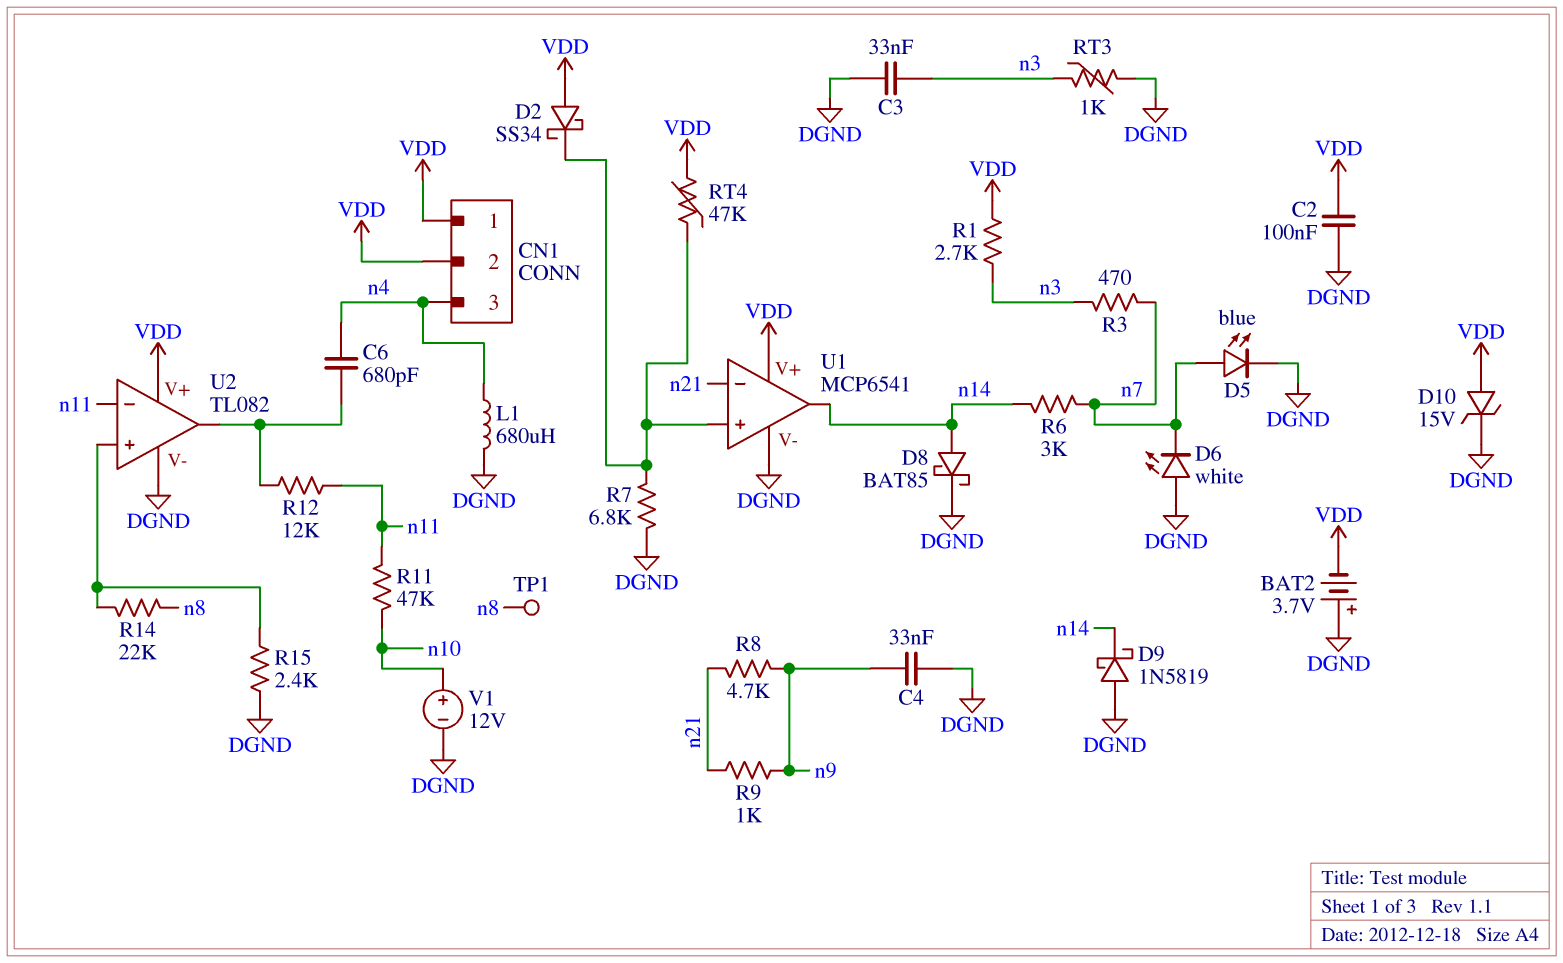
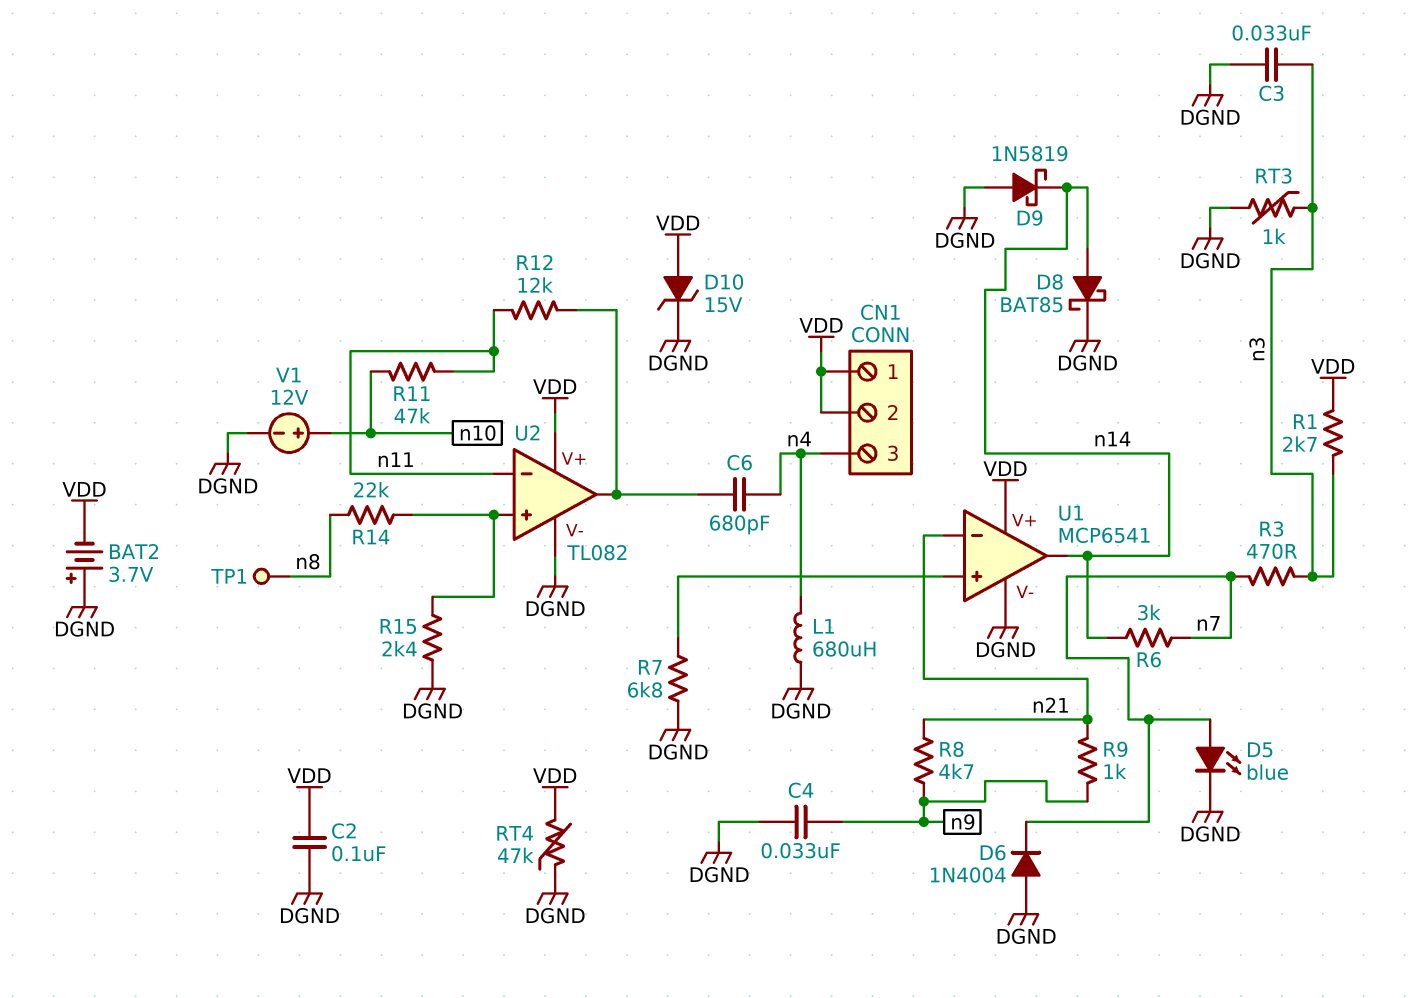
D2: schottky SS34 (A VDD, K U1/in+) -> none
D6: LED white (A DGND, K n7) -> diode 1N4004 (A DGND, K n7)
RT4: 47k (U1/in+, VDD) -> 47k (DGND, VDD)

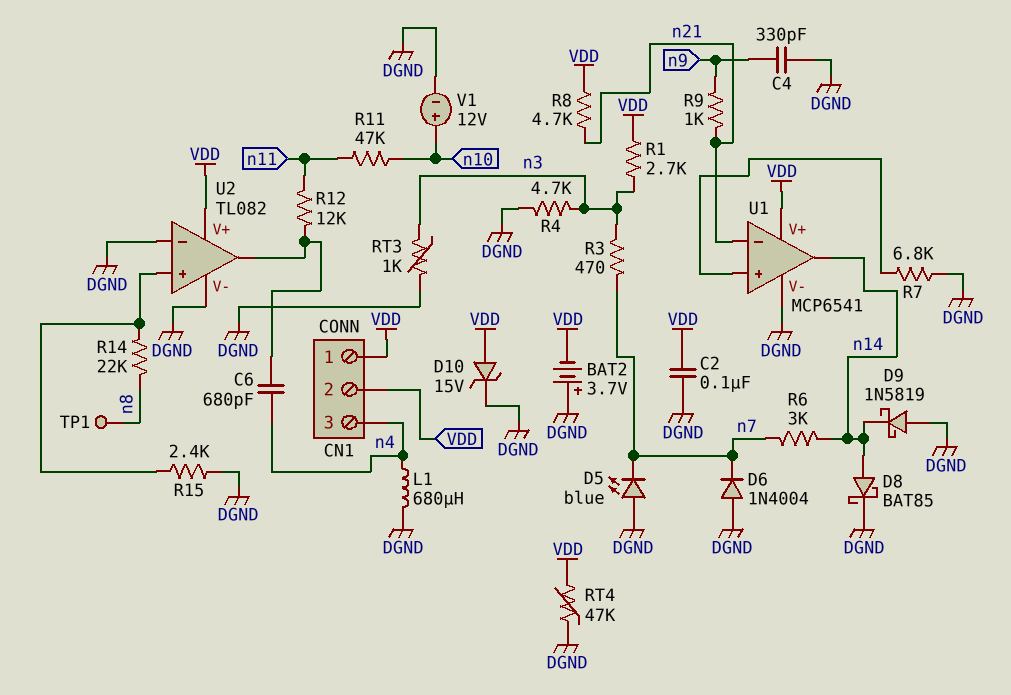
C3: 33nF (DGND, n3) -> none
C4: 33nF (DGND, n9) -> 330pF (DGND, n9)
D5: LED blue (A n7, K DGND) -> LED blue (A DGND, K n7)
R4: none -> 4.7k (DGND, n3)
R8: 4.7k (n9, n21) -> 4.7k (VDD, n21)
U2 pin in-: n11 -> DGND

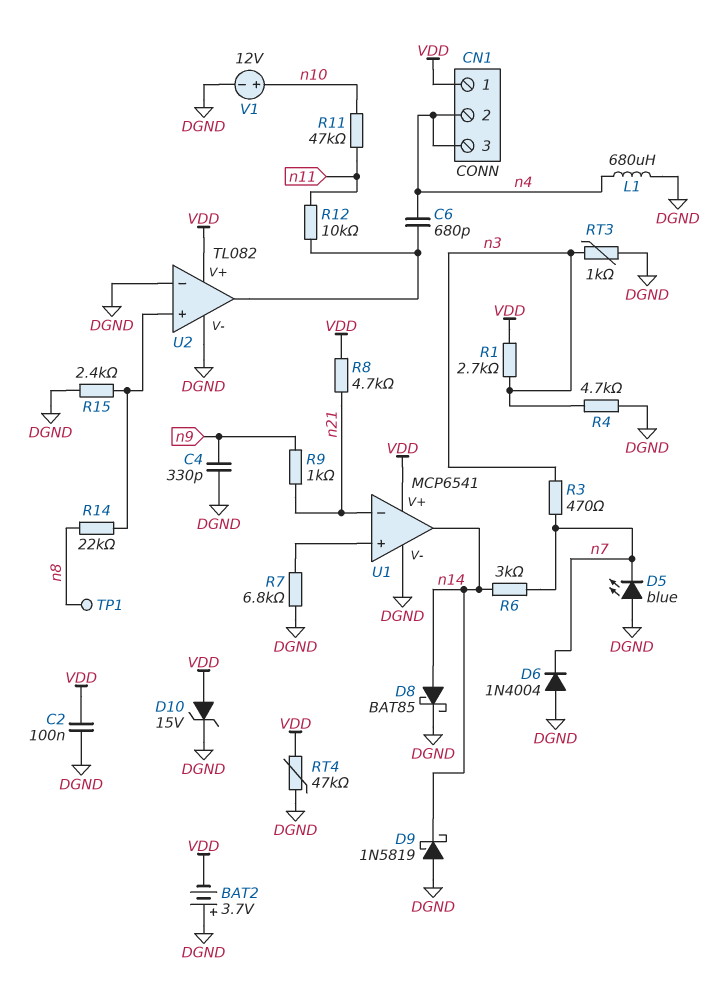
CN1 pin 2: VDD -> n4
R12: 12k (U2/out, n11) -> 10k (U2/out, n11)

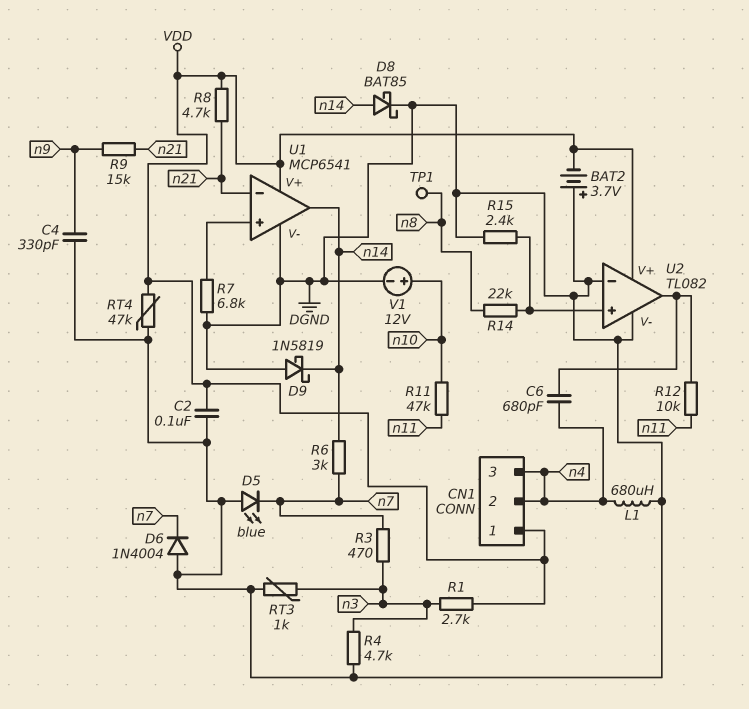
D10: zener 15V (A VDD, K DGND) -> none
R9: 1k (n9, n21) -> 15k (n9, n21)

